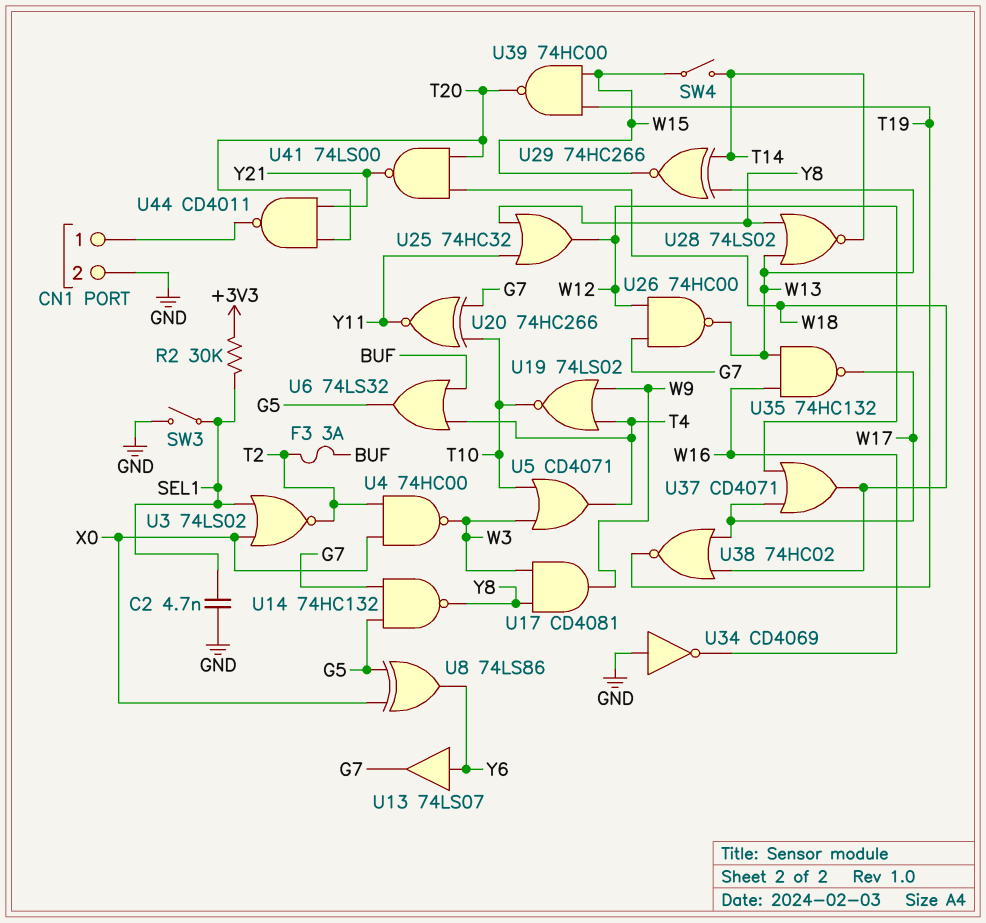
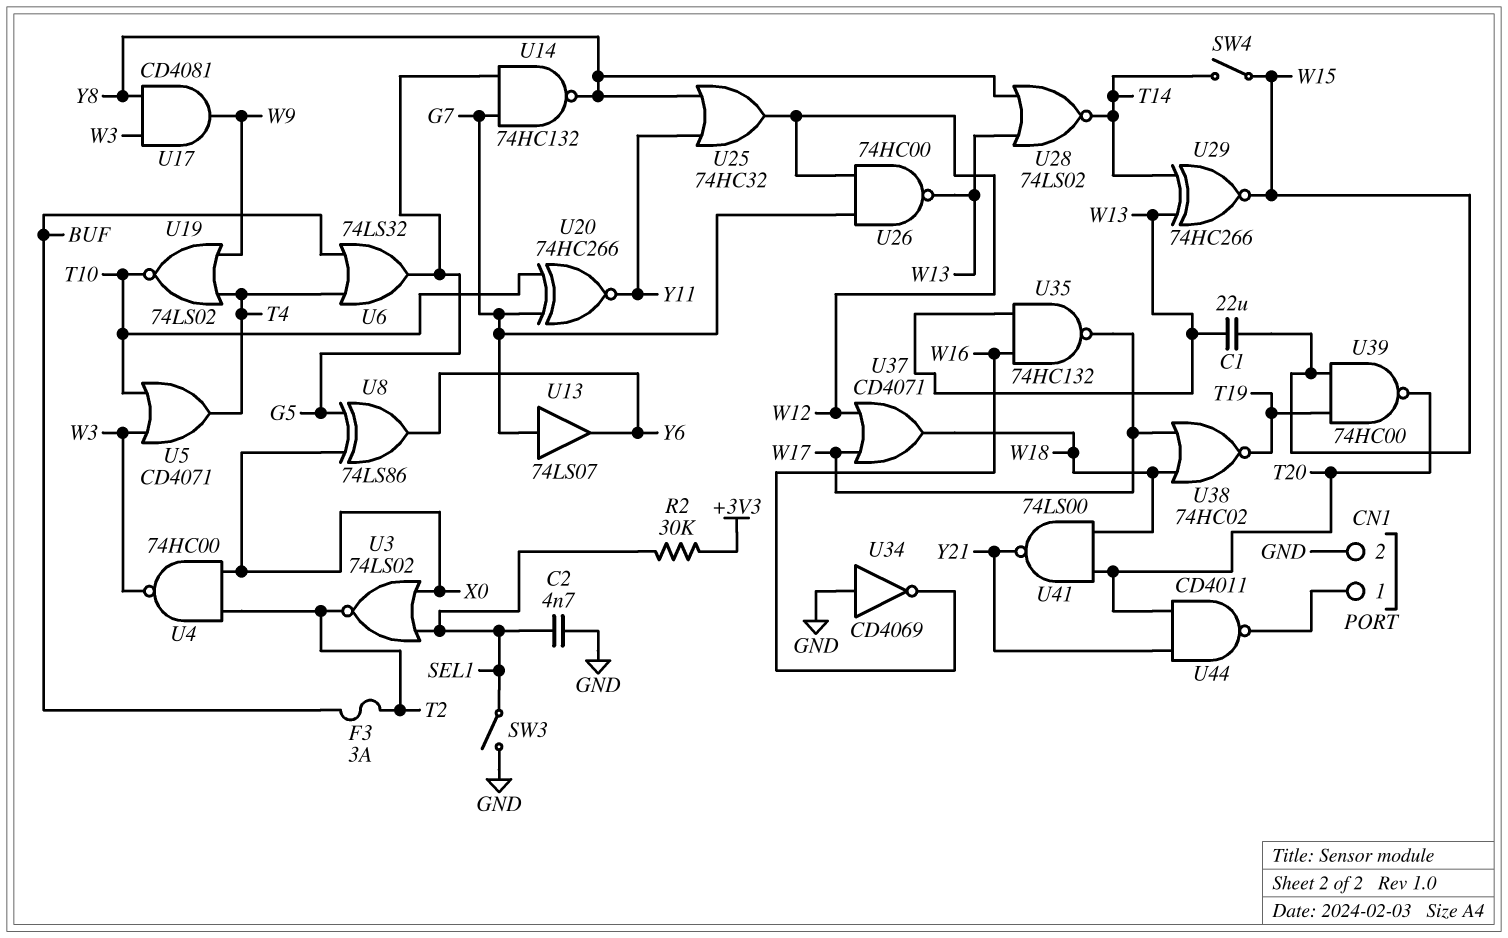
C1: none -> 22uF (W13, W15)
U13: buffer 74LS07 (in Y6, out G7) -> buffer 74LS07 (in G7, out Y6)

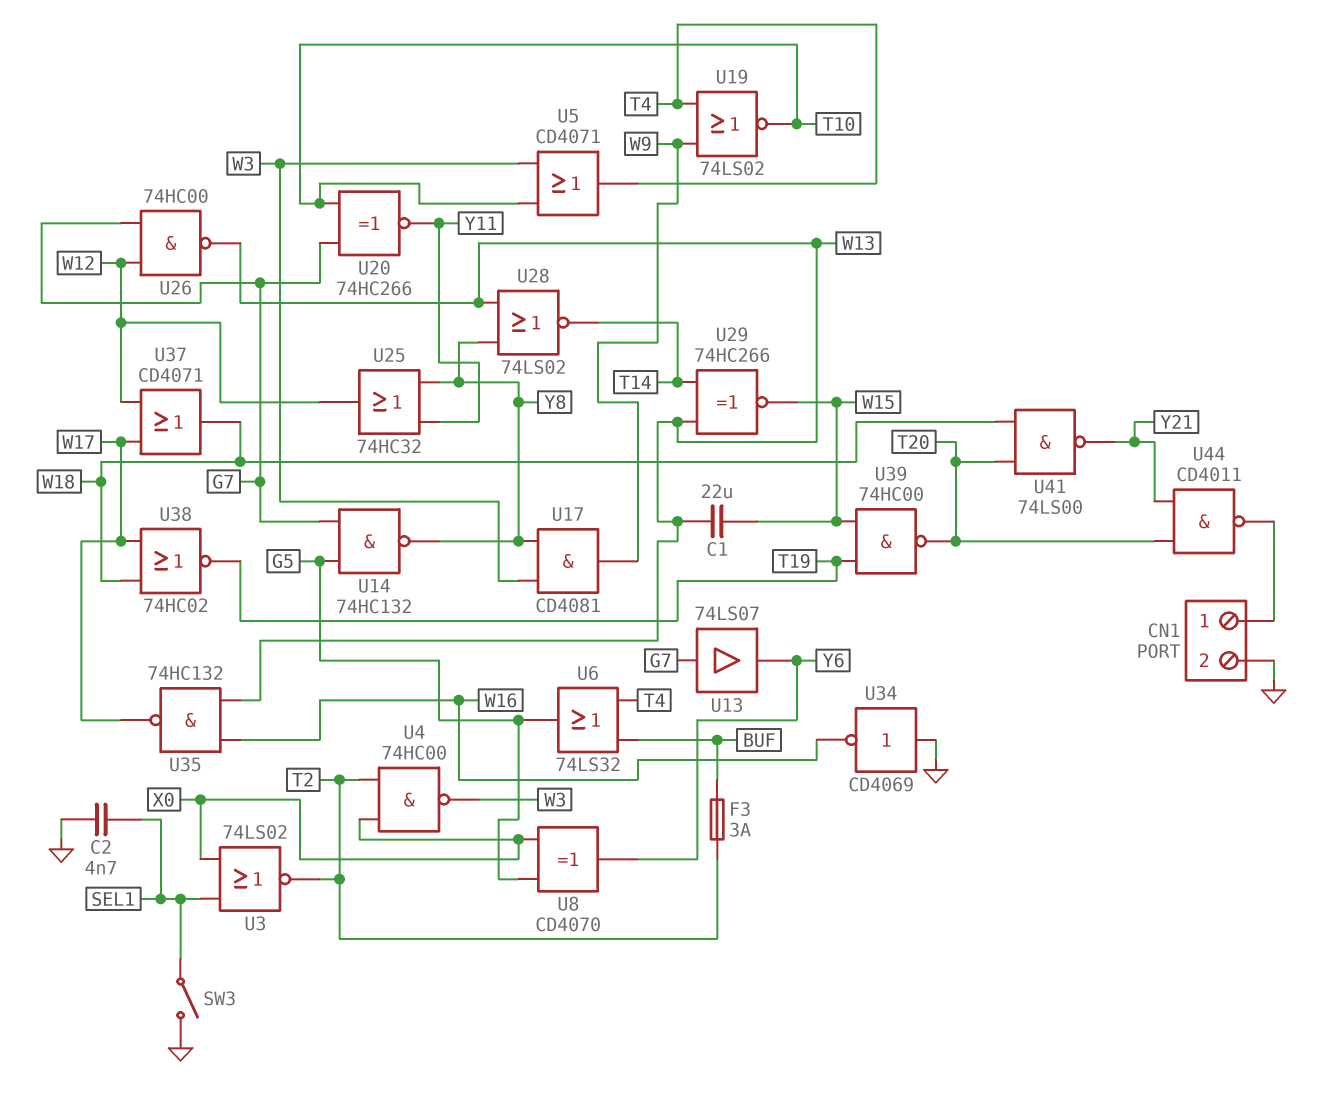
R2: 30k (+3V3, SEL1) -> none
SW4: switch (T14, W15) -> none
U8: XOR 74LS86 (in G5, in X0, out Y6) -> XOR CD4070 (in G5, in X0, out Y6)

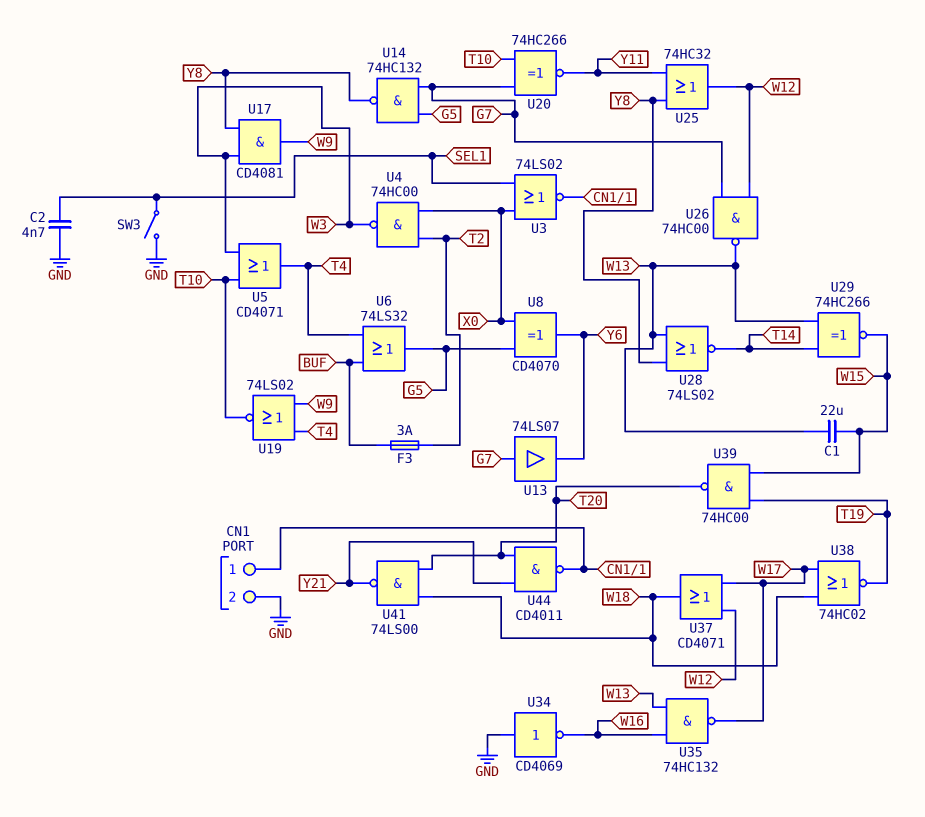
U3: NOR 74LS02 (in SEL1, in X0, out T2) -> NOR 74LS02 (in SEL1, in X0, out CN1/1)

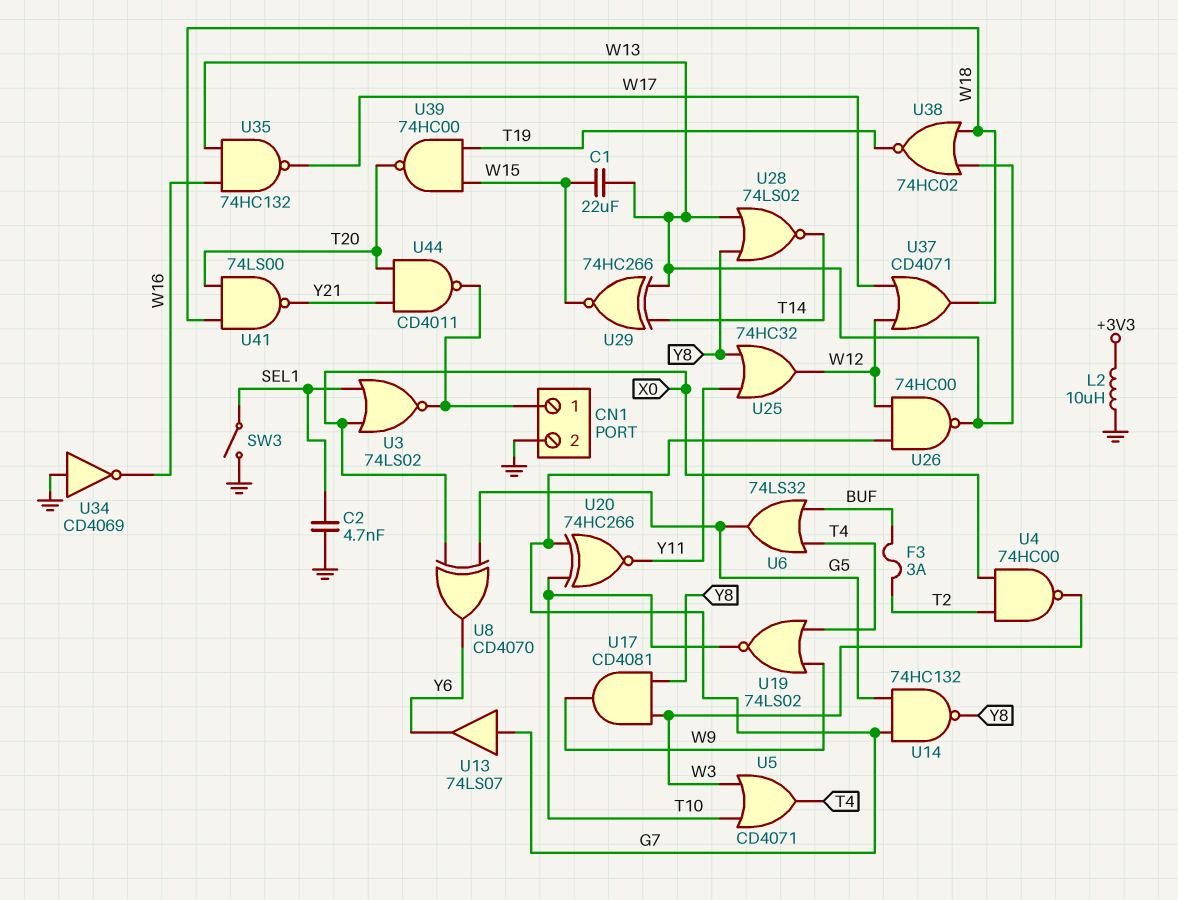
L2: none -> 10uH (+3V3, GND)
U38: NOR 74HC02 (in W17, in W18, out T19) -> NOR 74HC02 (in W13, in W18, out T19)

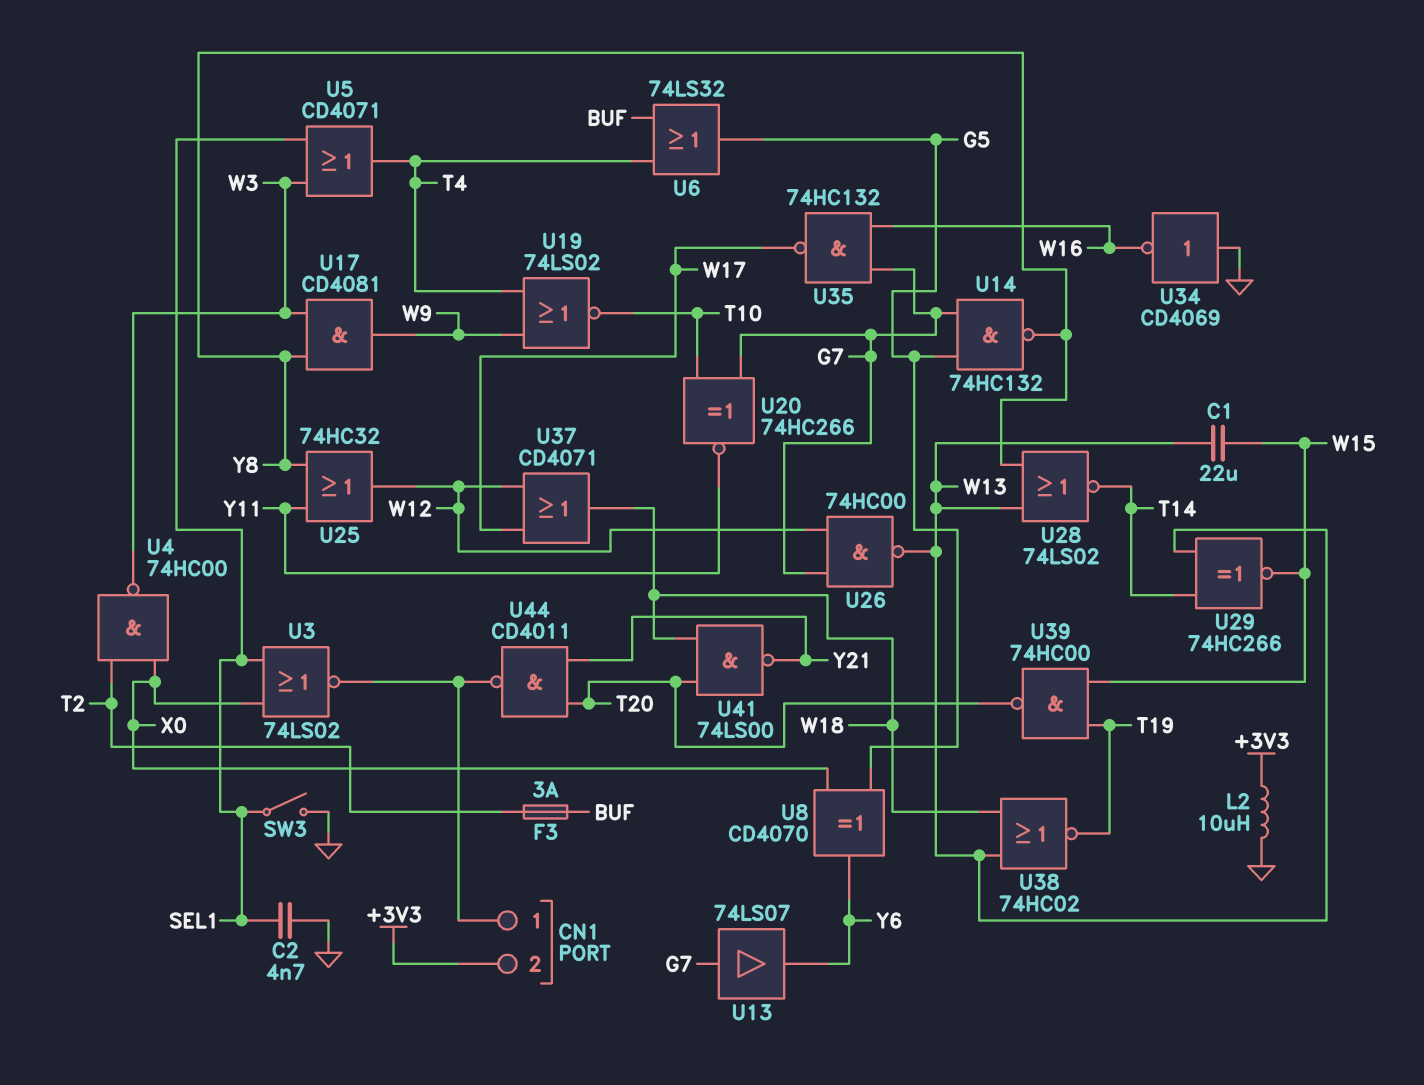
CN1 pin 2: GND -> +3V3
U5: OR CD4071 (in T10, in W3, out T4) -> OR CD4071 (in SEL1, in W3, out T4)
U35: NAND 74HC132 (in W13, in W16, out W17) -> NAND 74HC132 (in G7, in W16, out W17)

